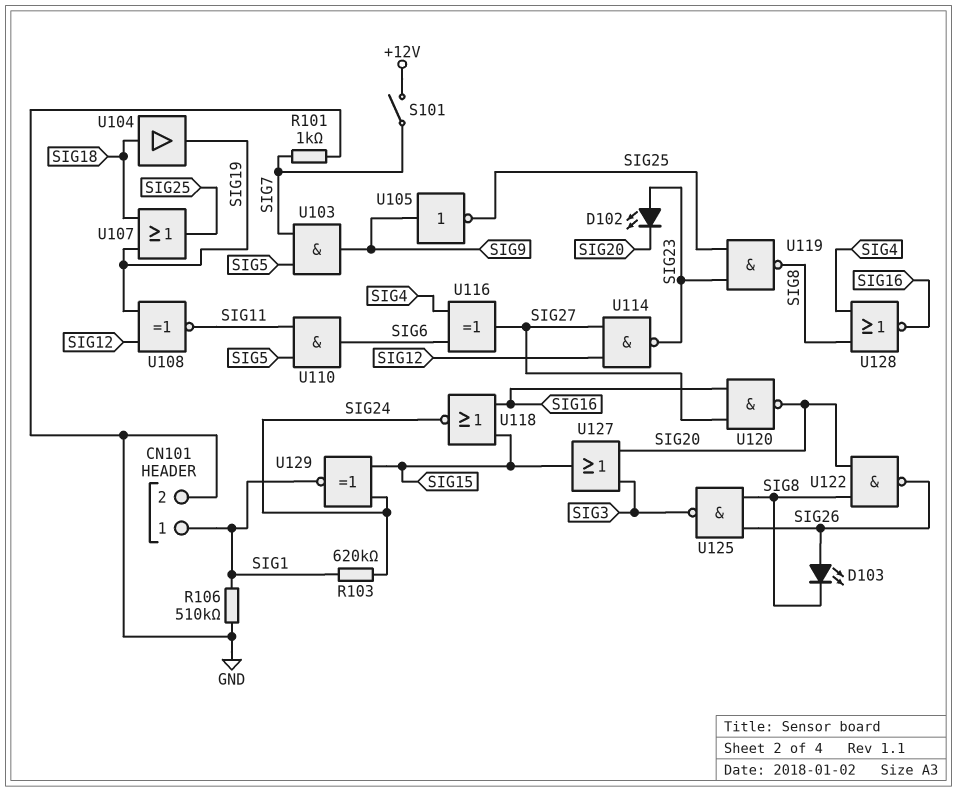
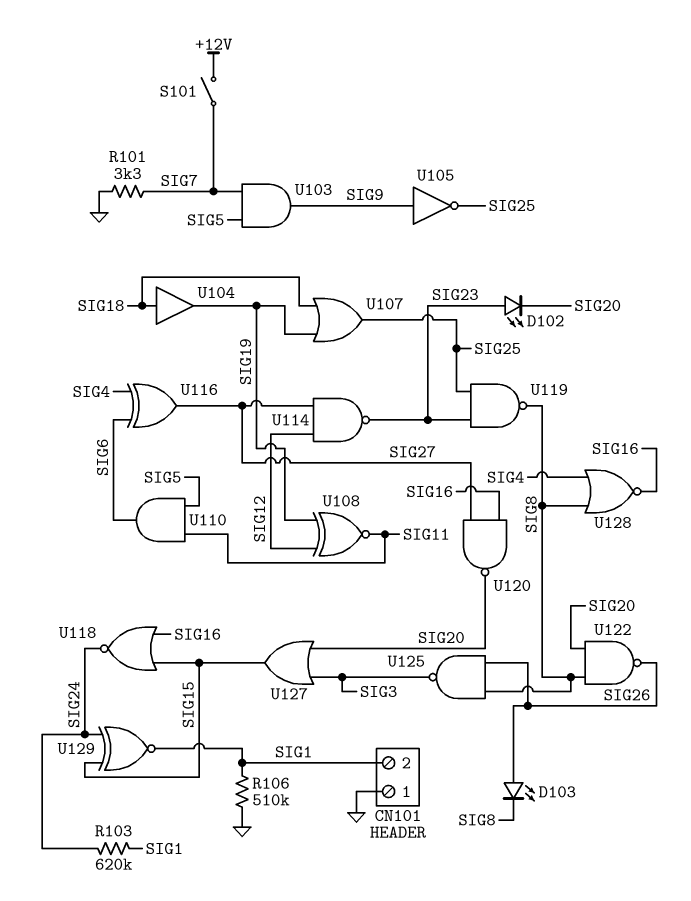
CN101 pin 1: SIG1 -> GND
CN101 pin 2: GND -> SIG1
R101: 1k (GND, SIG7) -> 3.3k (GND, SIG7)

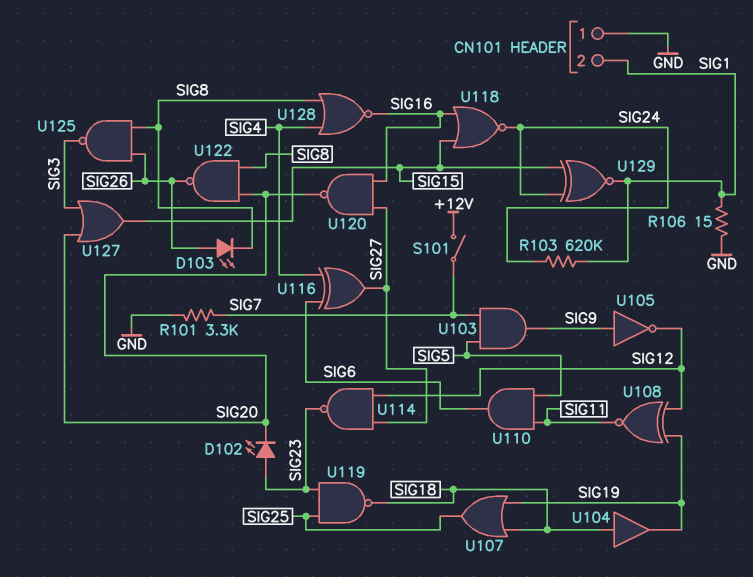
R106: 510k (GND, SIG1) -> 15 (GND, SIG1)
U105: NOT (in SIG9, out SIG25) -> NOT (in SIG9, out SIG12)
U119: NAND (in SIG23, in SIG25, out SIG8) -> NAND (in SIG23, in SIG25, out SIG18)

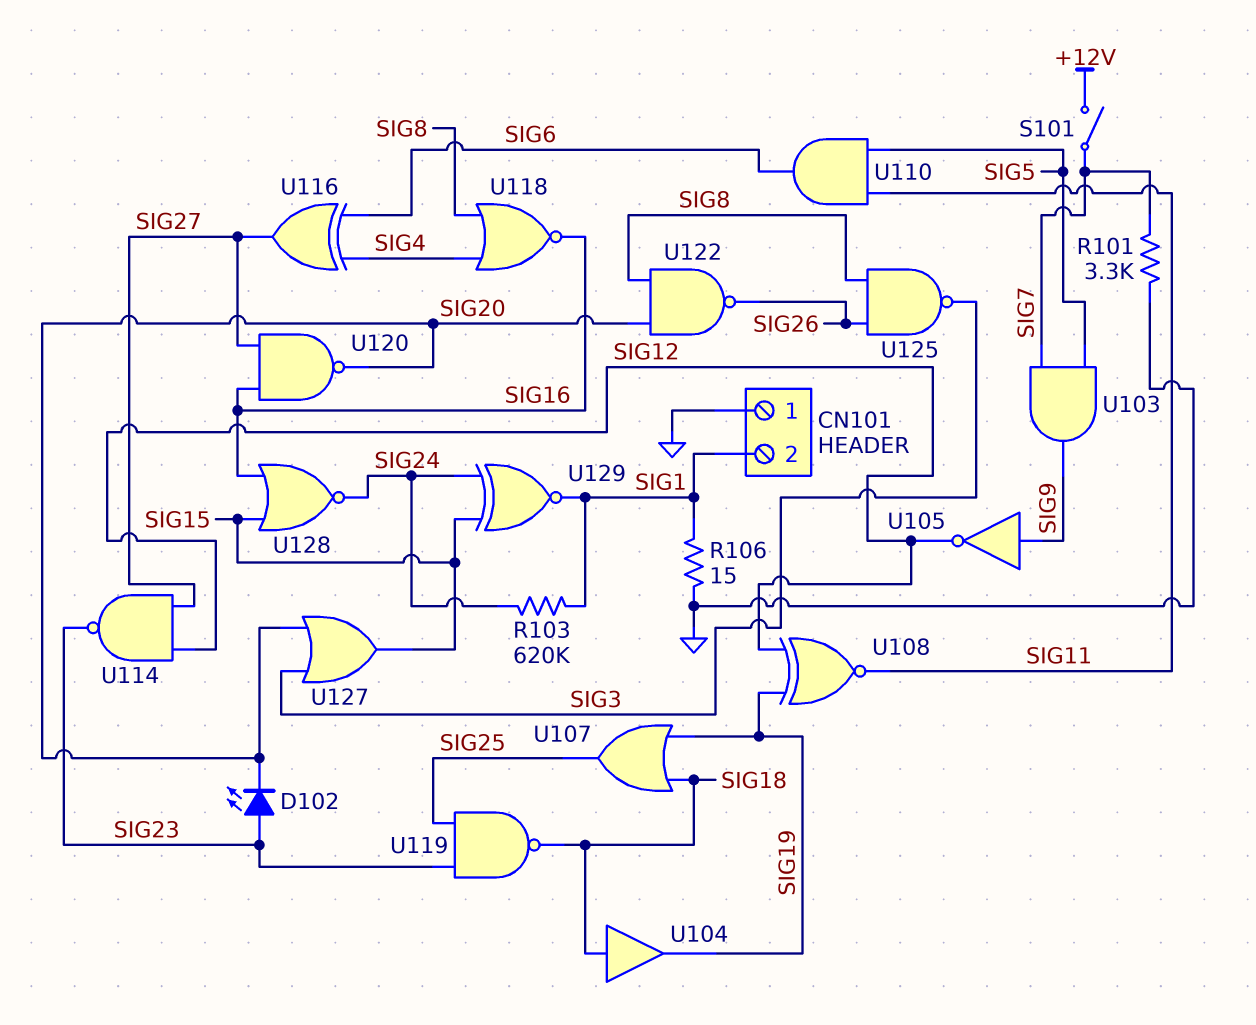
D103: LED (A SIG26, K SIG8) -> none
U118: NOR (in SIG15, in SIG16, out SIG24) -> NOR (in SIG4, in SIG8, out SIG16)
U128: NOR (in SIG4, in SIG8, out SIG16) -> NOR (in SIG15, in SIG16, out SIG24)

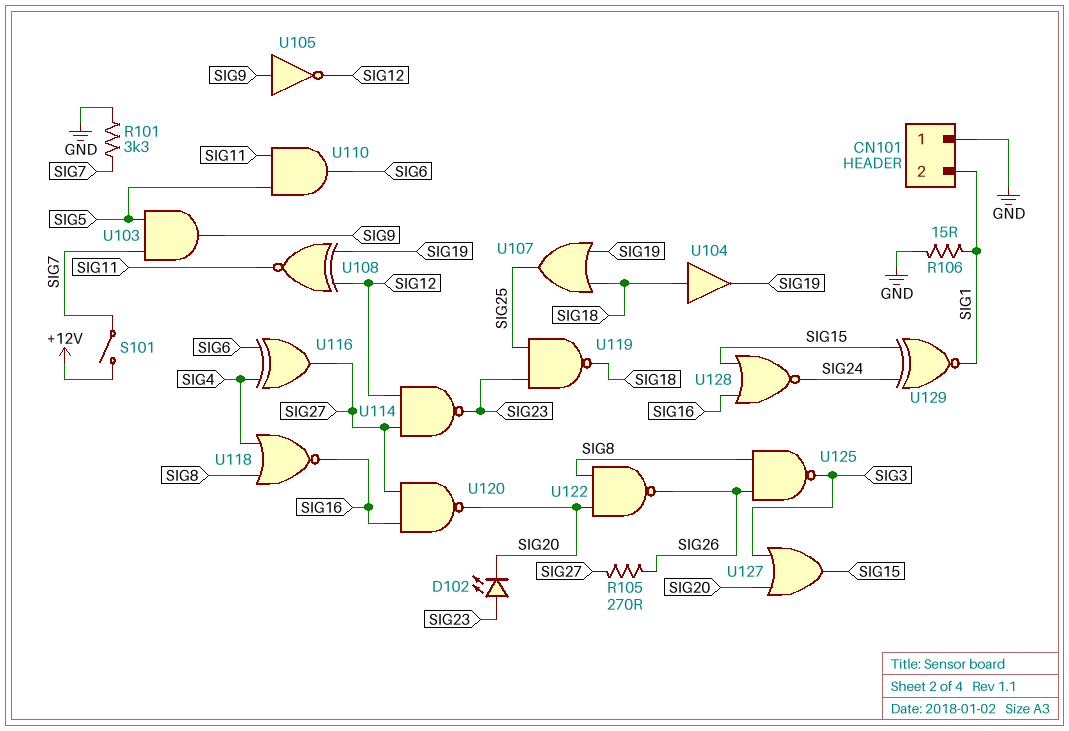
R103: 620k (SIG1, SIG24) -> none
R105: none -> 270 (SIG26, SIG27)

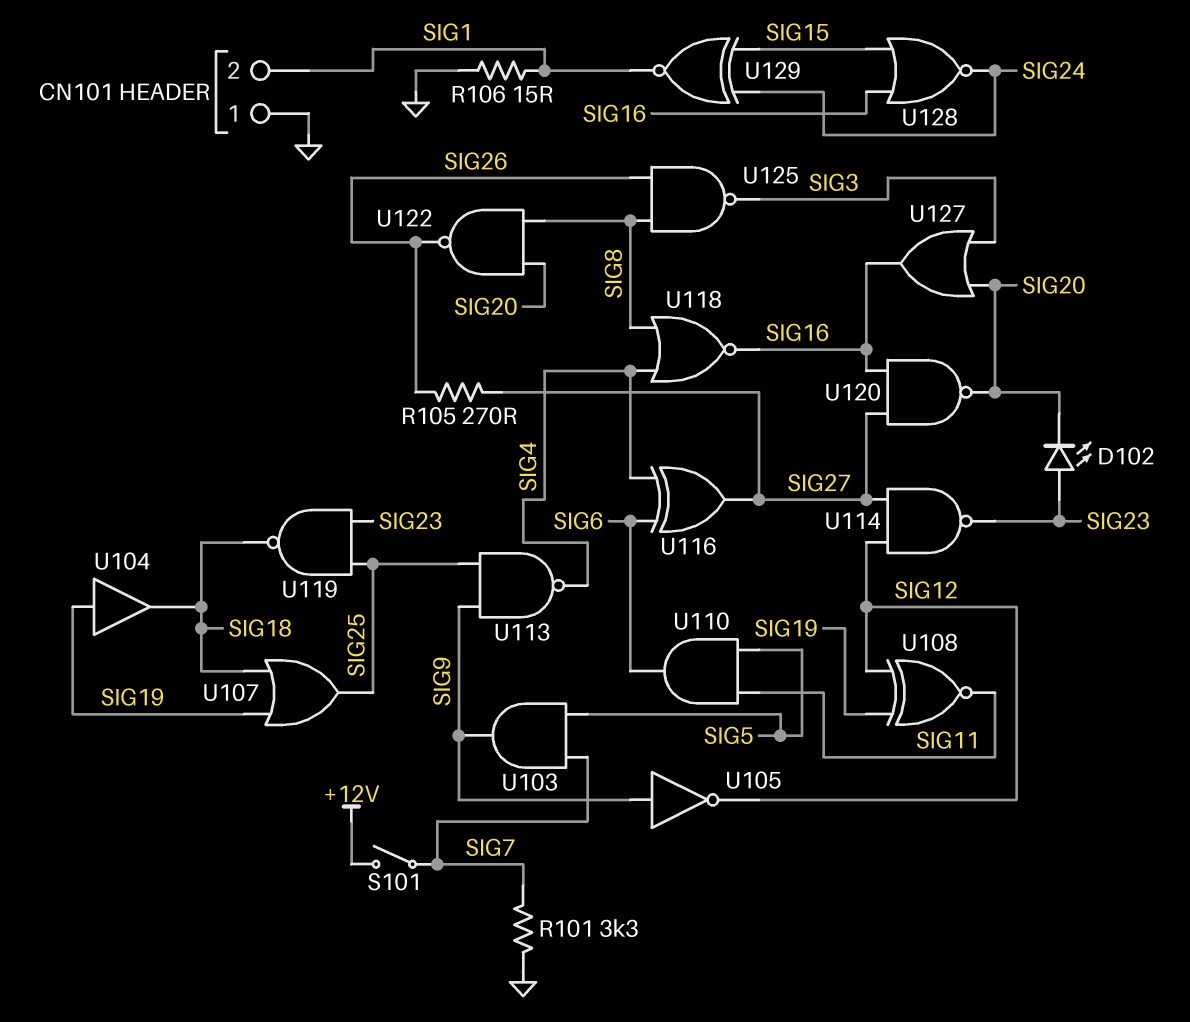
U104: buffer (in SIG18, out SIG19) -> buffer (in SIG19, out SIG18)
U113: none -> NAND (in SIG9, in SIG25, out SIG4)
U127: OR (in SIG3, in SIG20, out SIG15) -> OR (in SIG3, in SIG20, out SIG16)

